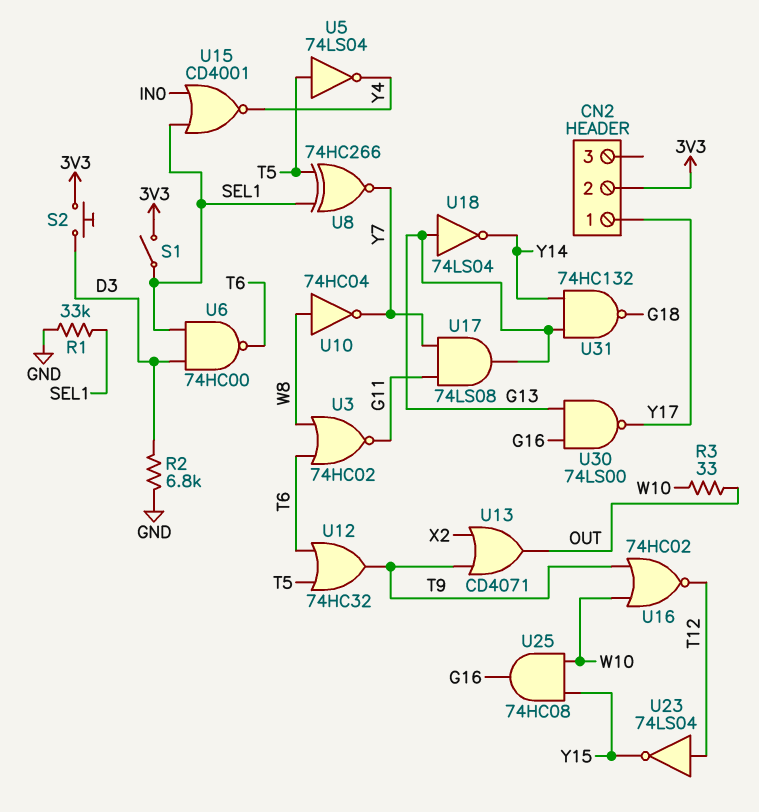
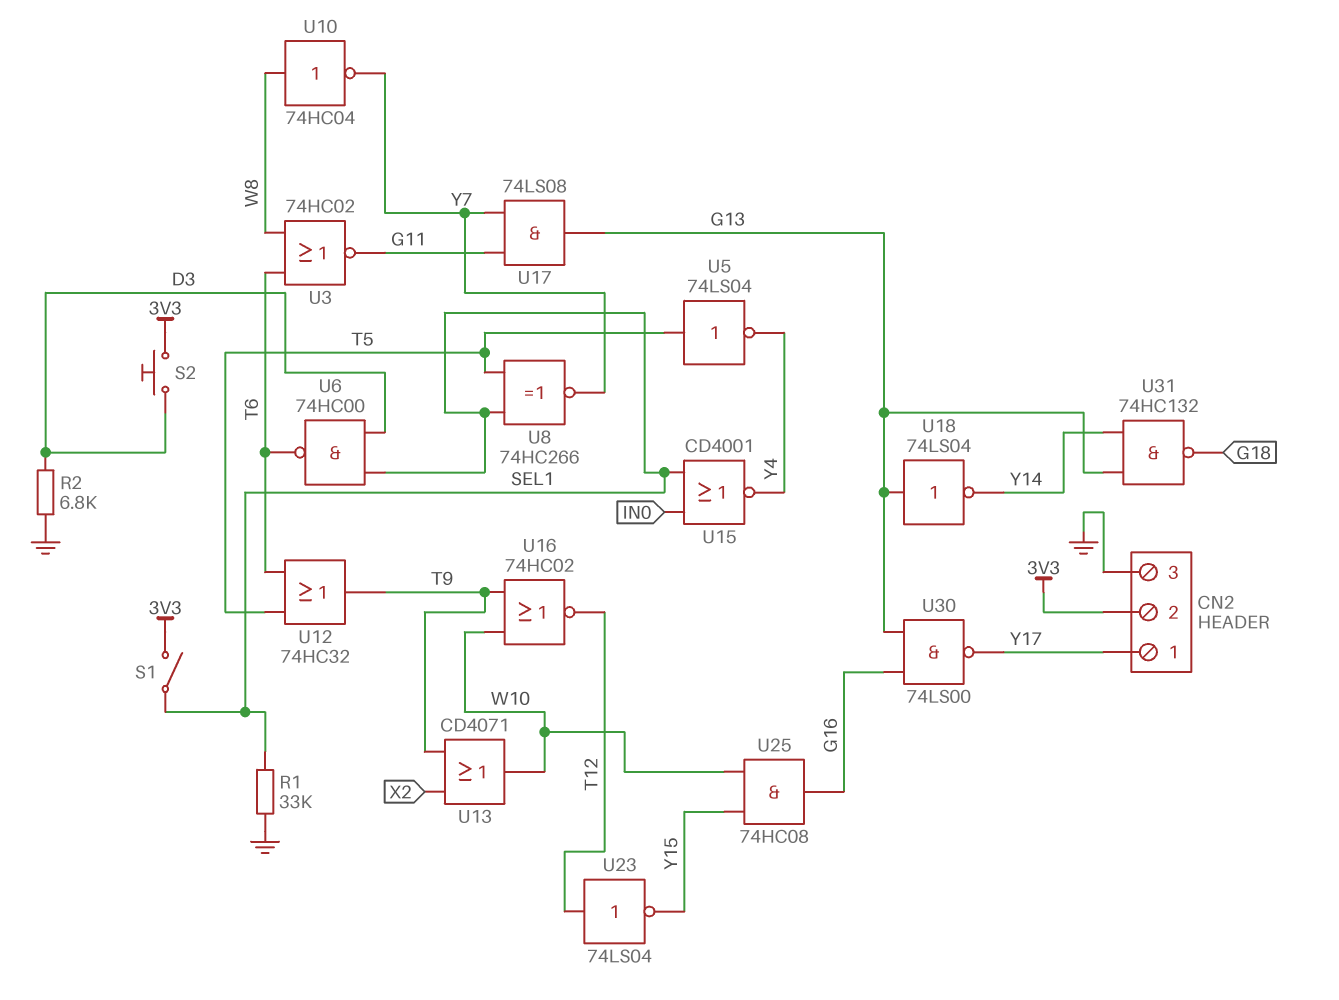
CN2 pin 3: none -> GND
R3: 33 (OUT, W10) -> none
U13: OR CD4071 (in T9, in X2, out OUT) -> OR CD4071 (in T9, in X2, out W10)

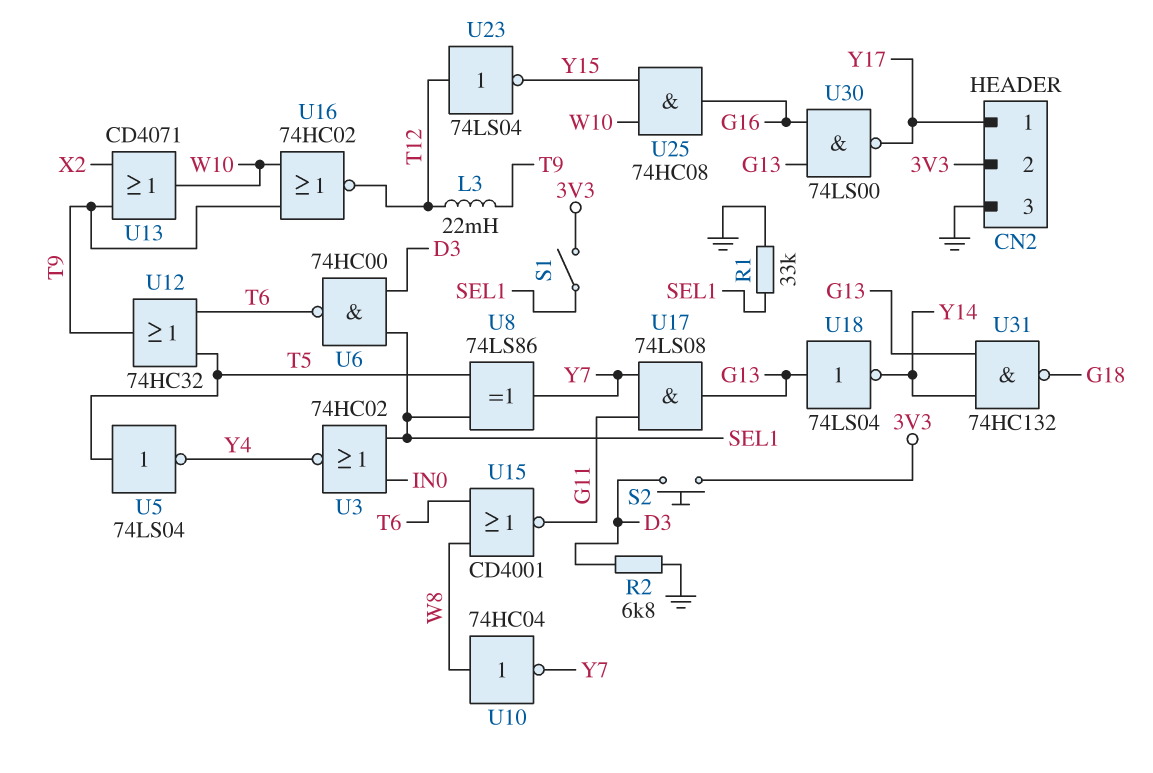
L3: none -> 22mH (T9, T12)
U3: NOR 74HC02 (in T6, in W8, out G11) -> NOR 74HC02 (in IN0, in SEL1, out Y4)
U8: XNOR 74HC266 (in SEL1, in T5, out Y7) -> XOR 74LS86 (in SEL1, in T5, out Y7)
U15: NOR CD4001 (in IN0, in SEL1, out Y4) -> NOR CD4001 (in T6, in W8, out G11)

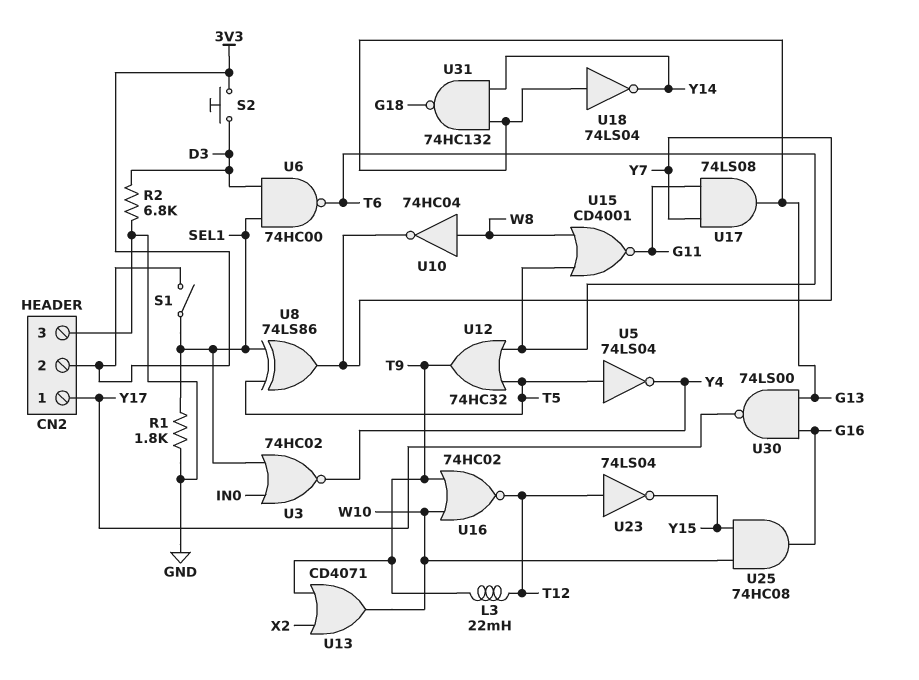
R1: 33k (GND, SEL1) -> 1.8k (GND, SEL1)

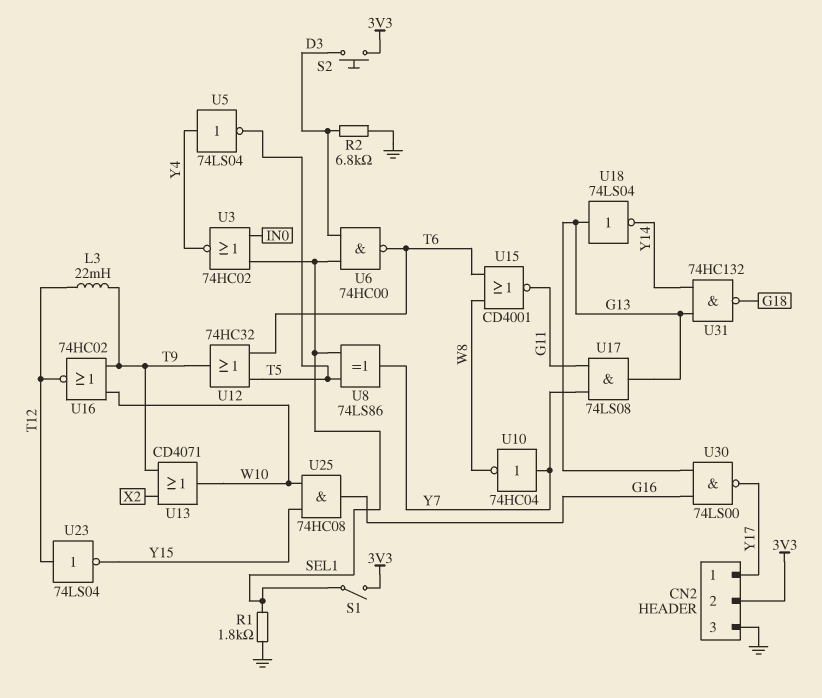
U5: NOT 74LS04 (in T5, out Y4) -> NOT 74LS04 (in Y4, out T5)
U10: NOT 74HC04 (in W8, out Y7) -> NOT 74HC04 (in Y7, out W8)

